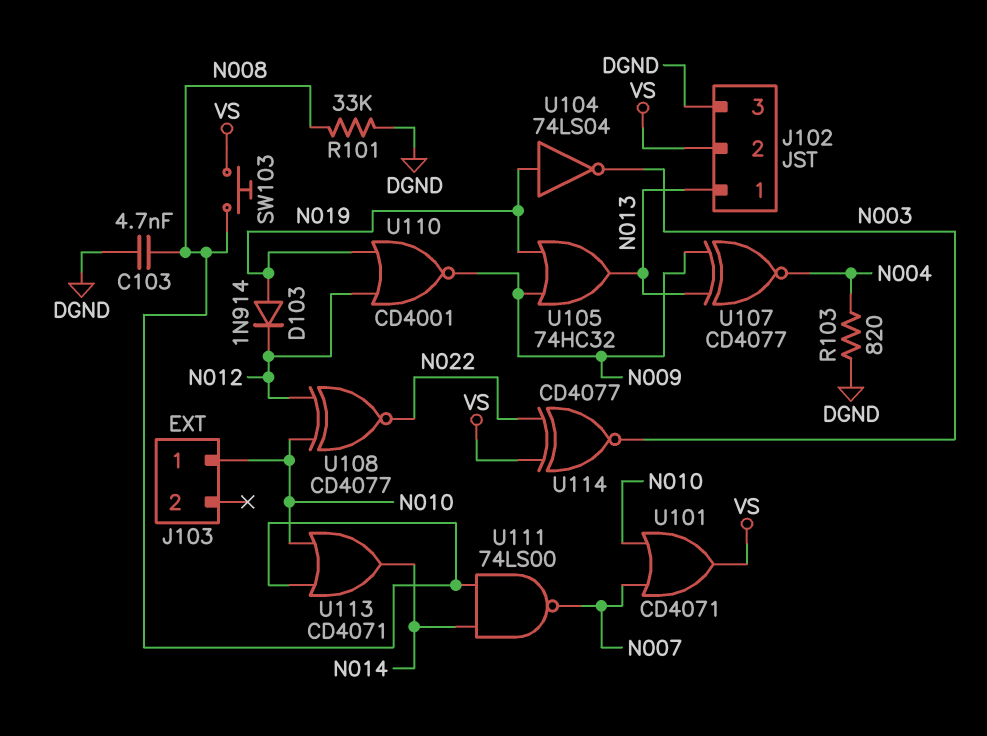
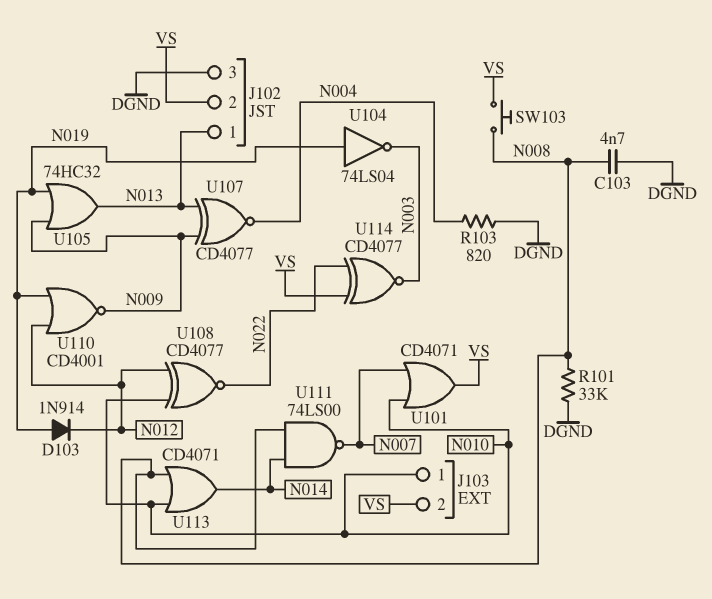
J103 pin 2: none -> VS

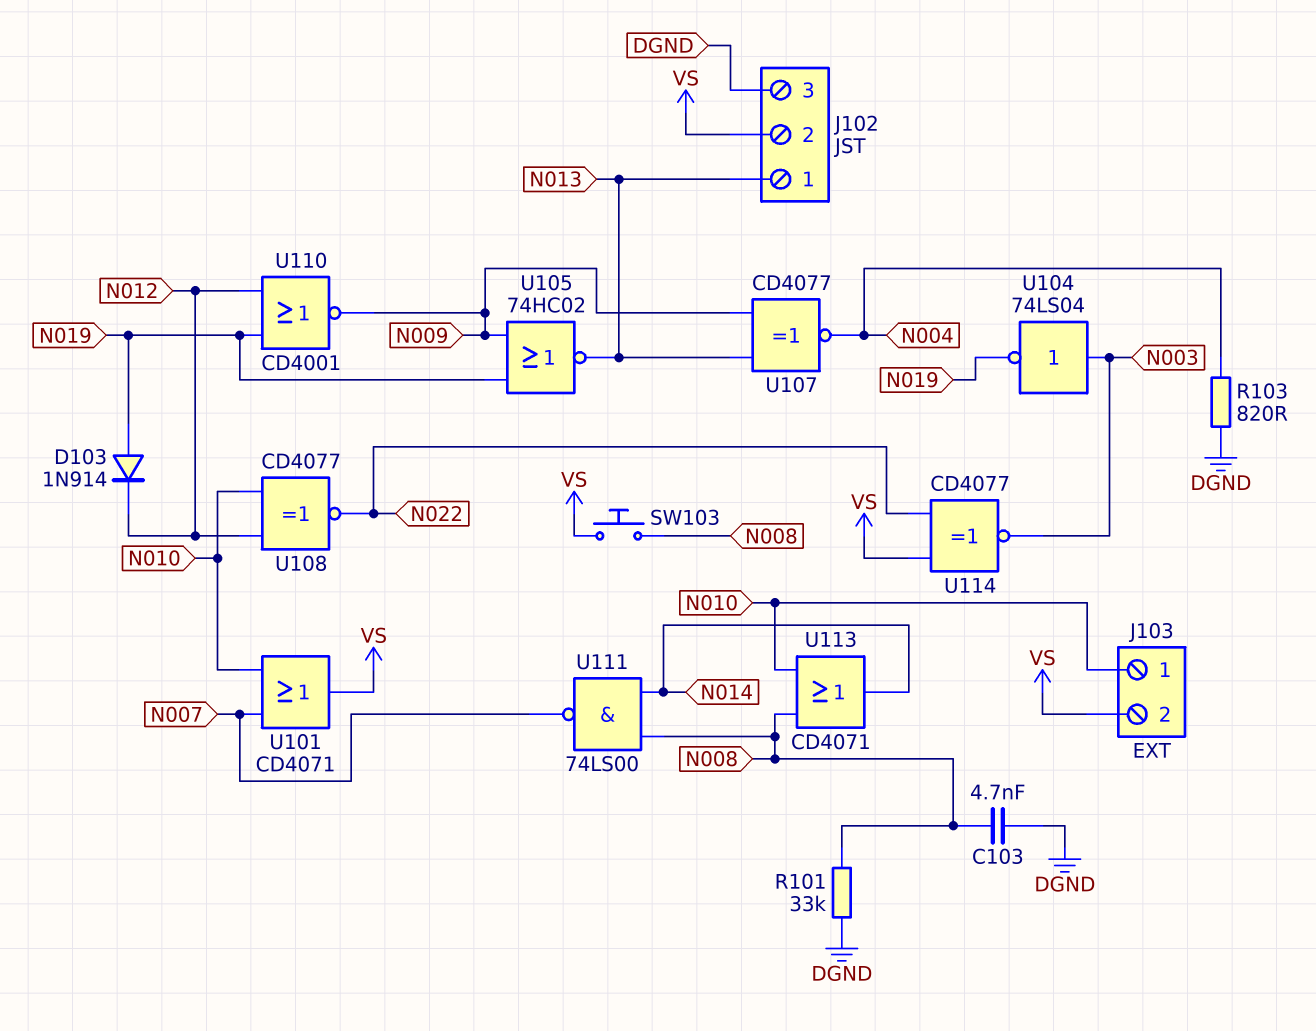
U104: NOT 74LS04 (in N019, out N003) -> NOT 74LS04 (in N003, out N019)
U105: OR 74HC32 (in N009, in N019, out N013) -> NOR 74HC02 (in N009, in N019, out N013)

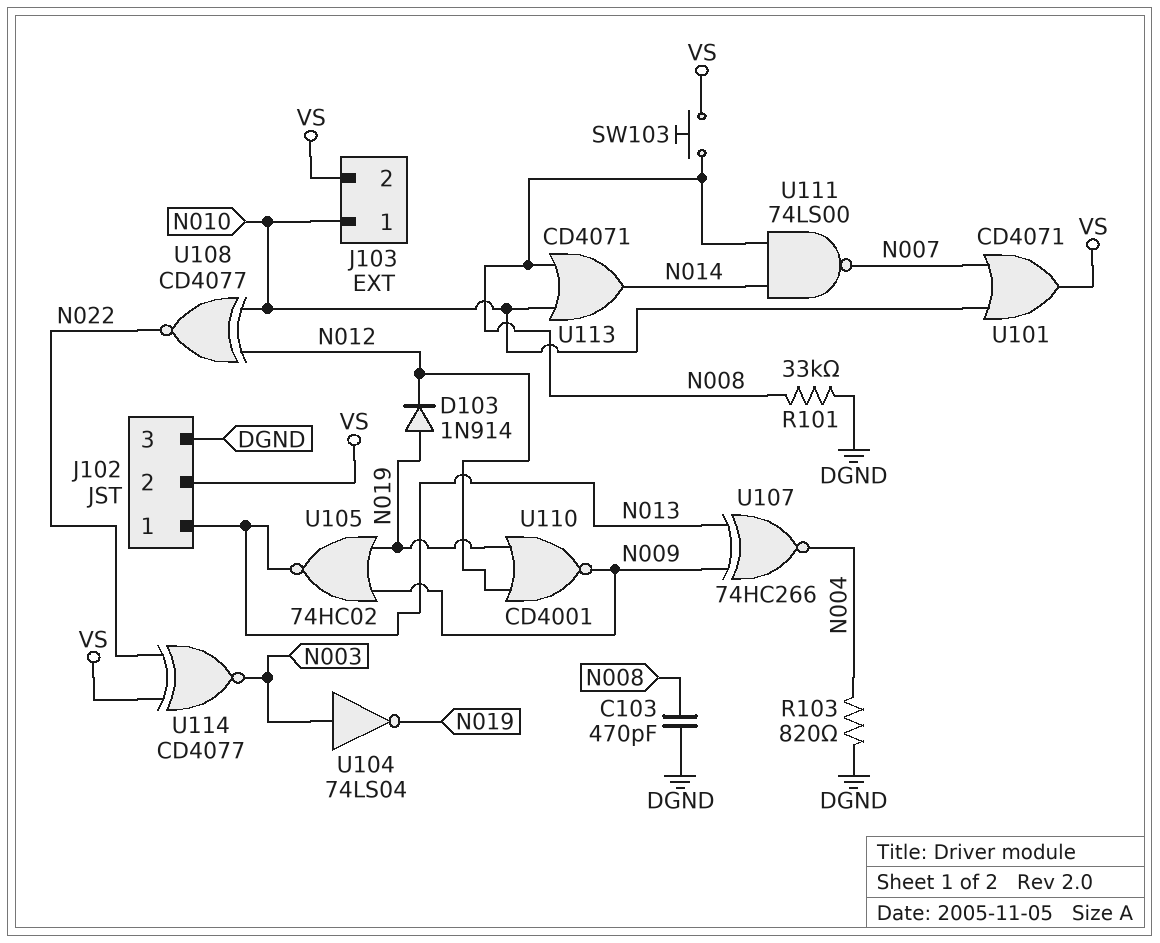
C103: 4.7nF (DGND, N008) -> 470pF (DGND, N008)
U107: XNOR CD4077 (in N009, in N013, out N004) -> XNOR 74HC266 (in N009, in N013, out N004)

